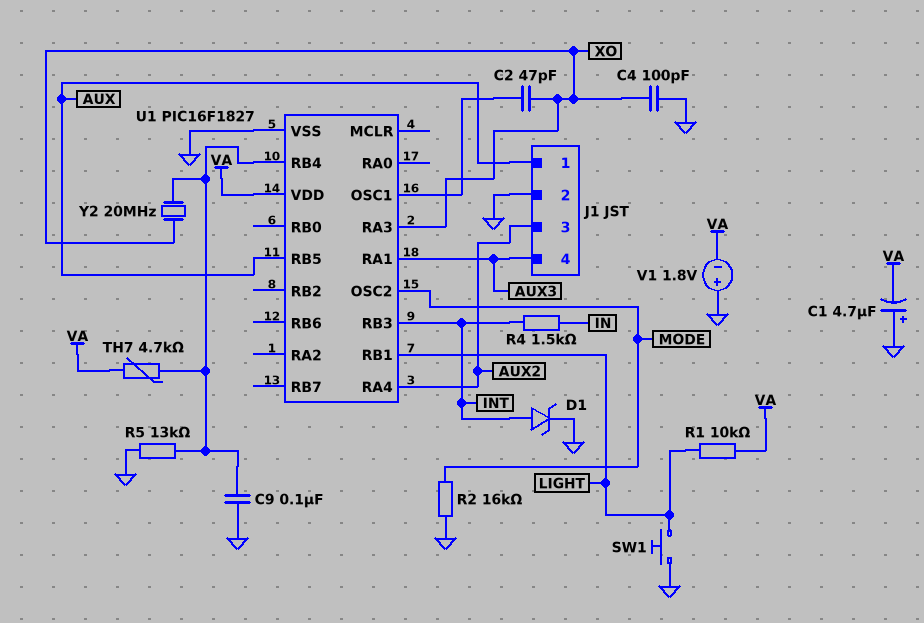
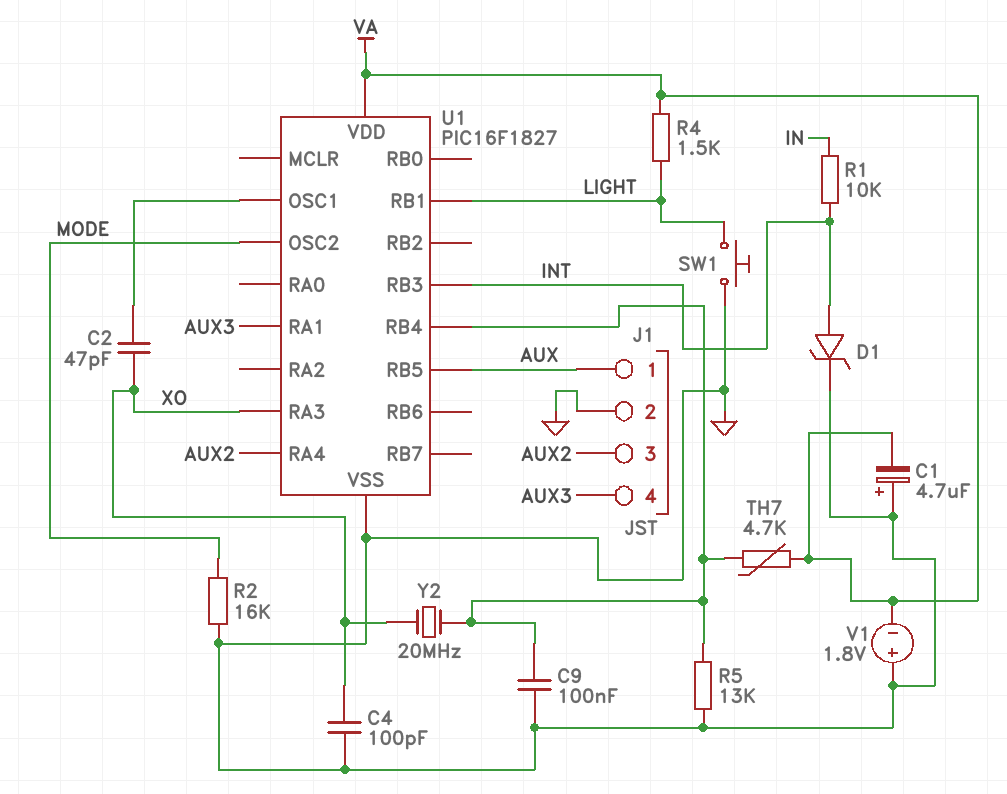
R1: 10k (LIGHT, VA) -> 10k (IN, INT)
R4: 1.5k (IN, INT) -> 1.5k (LIGHT, VA)

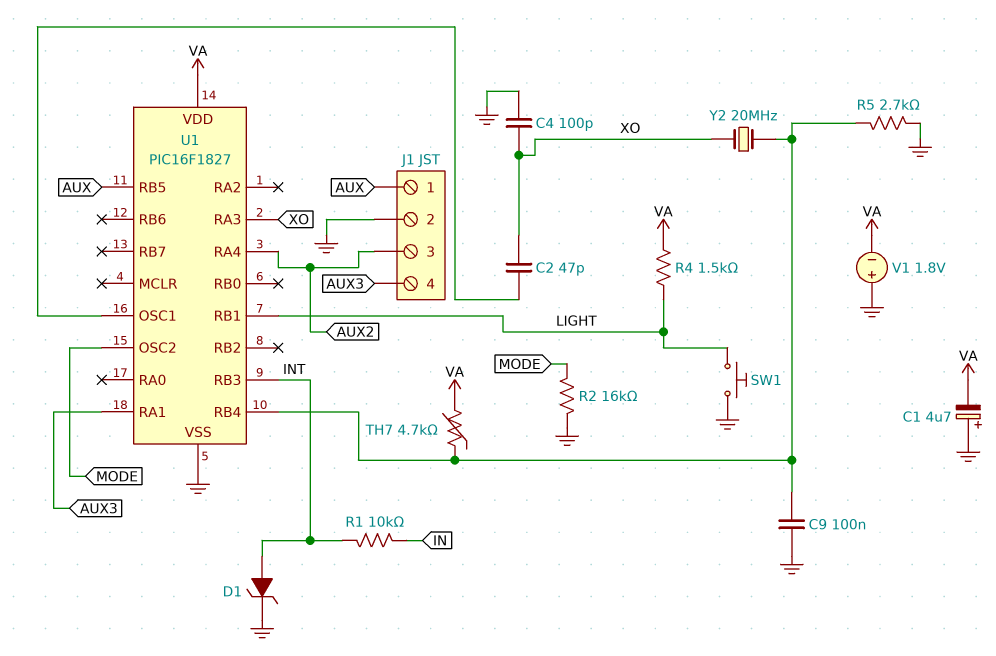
R5: 13k (GND, U1/RB4) -> 2.7k (GND, U1/RB4)

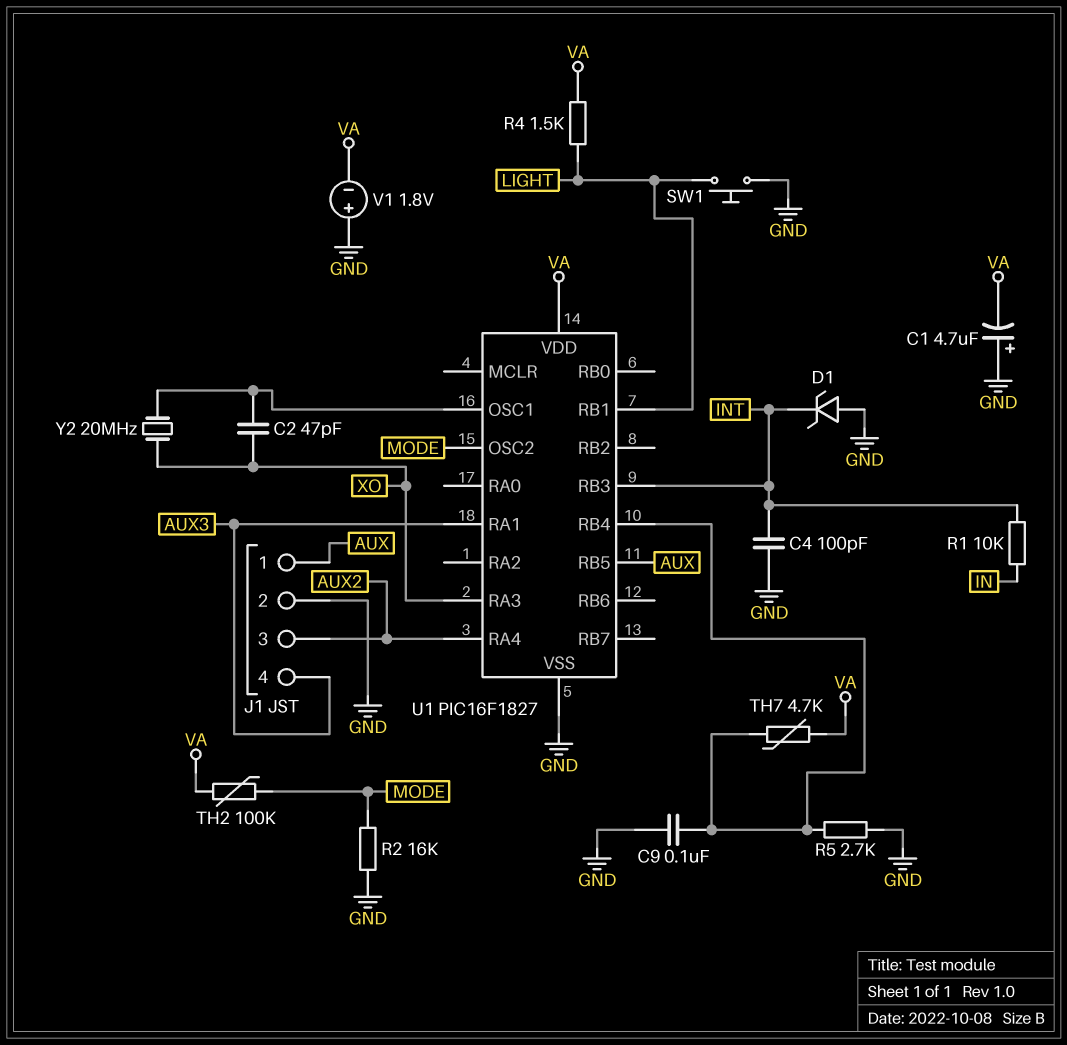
C4: 100pF (GND, XO) -> 100pF (GND, INT)
D1: zener (A INT, K GND) -> zener (A GND, K INT)
TH2: none -> 100k (MODE, VA)
Y2: 20MHz (U1/RB4, XO) -> 20MHz (U1/OSC1, XO)

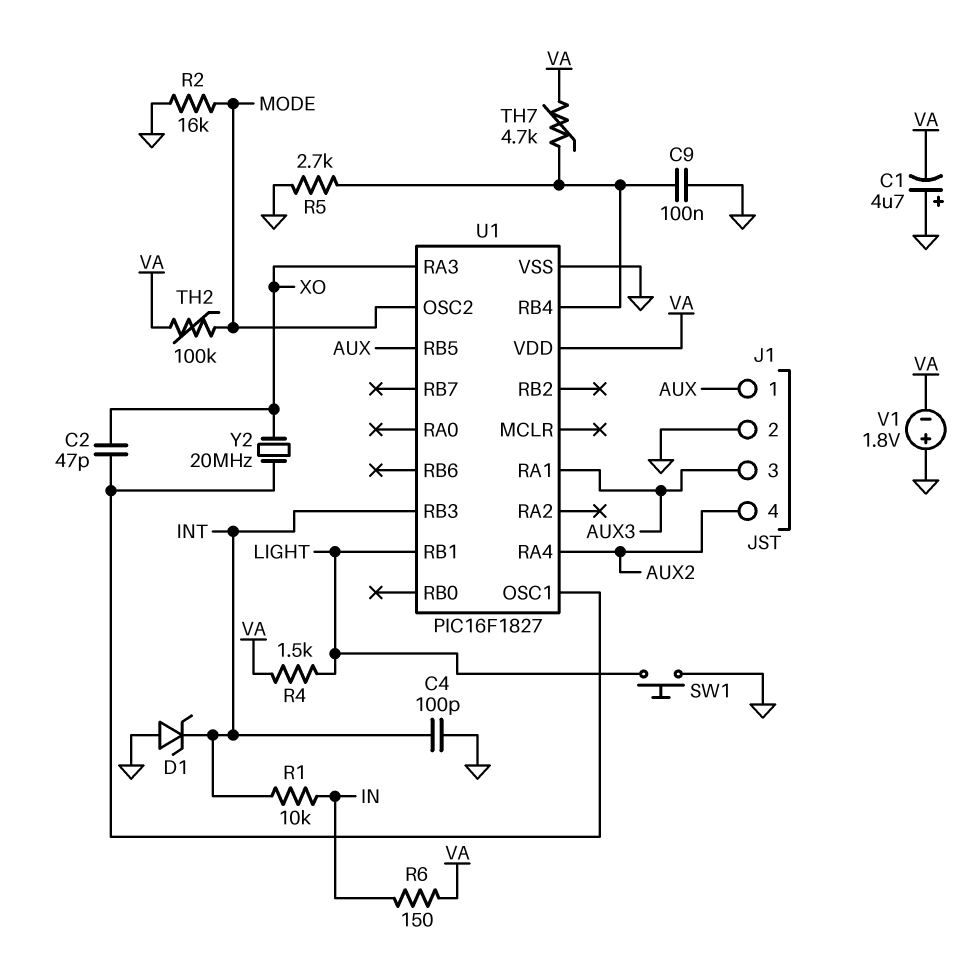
J1 pin 3: AUX2 -> AUX3
J1 pin 4: AUX3 -> AUX2
R6: none -> 150 (IN, VA)

